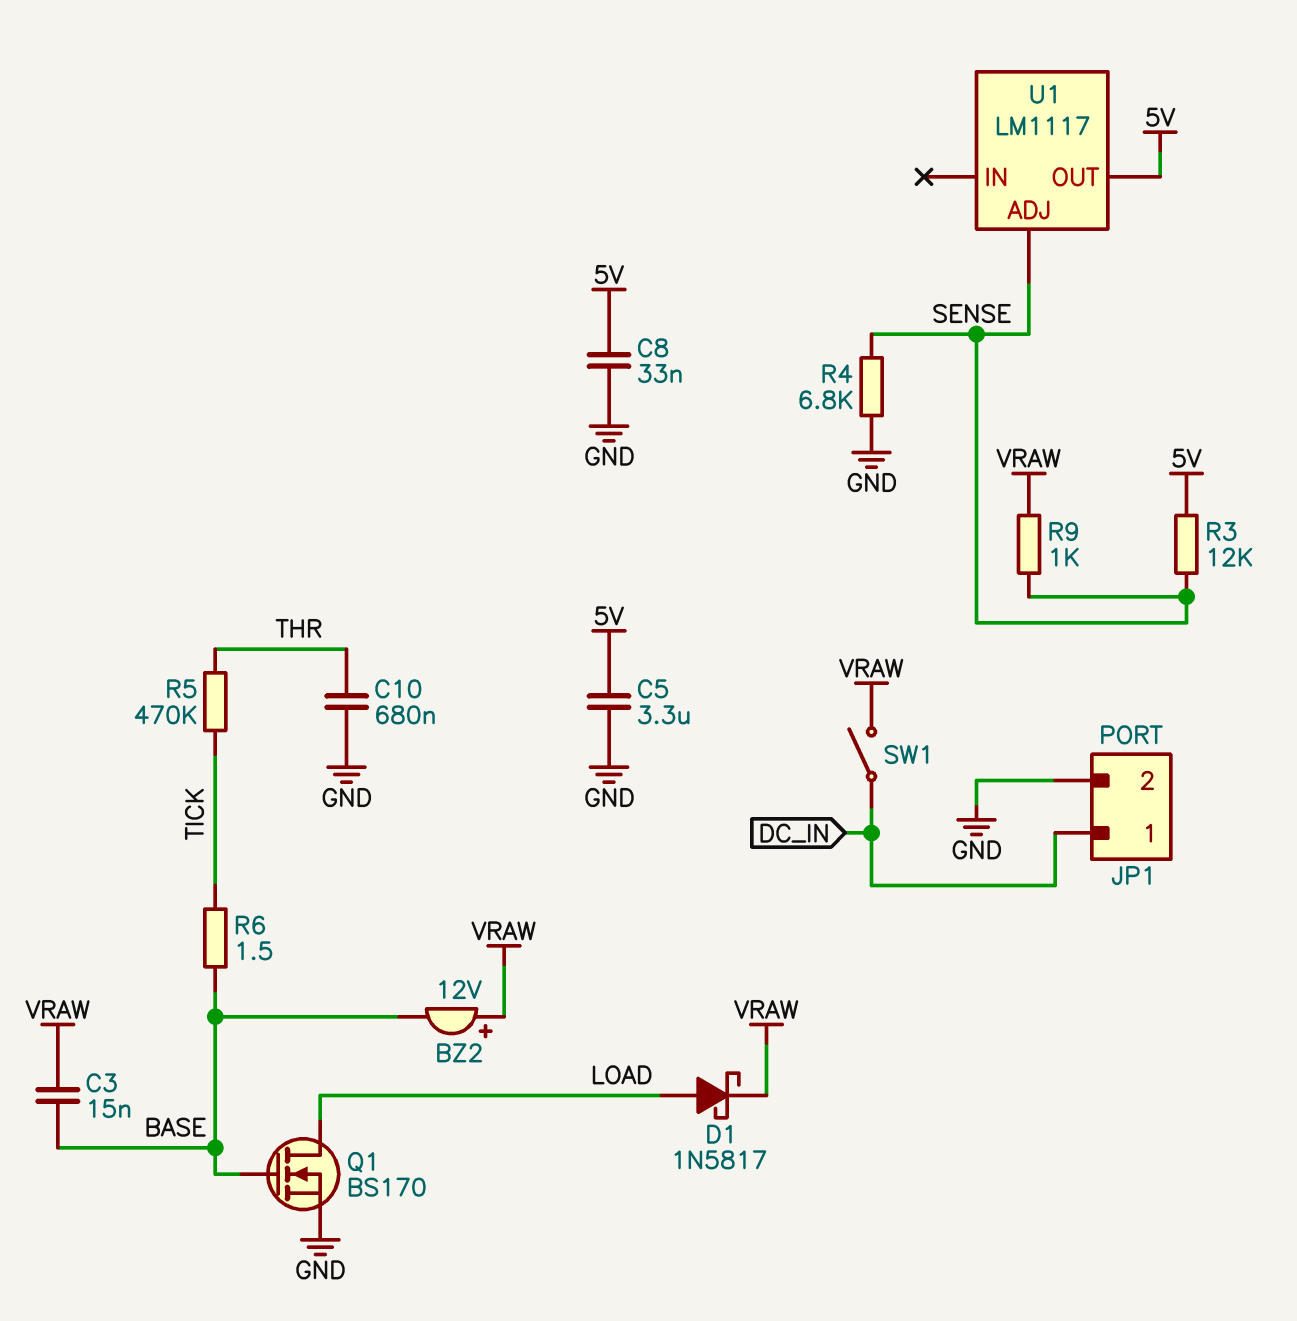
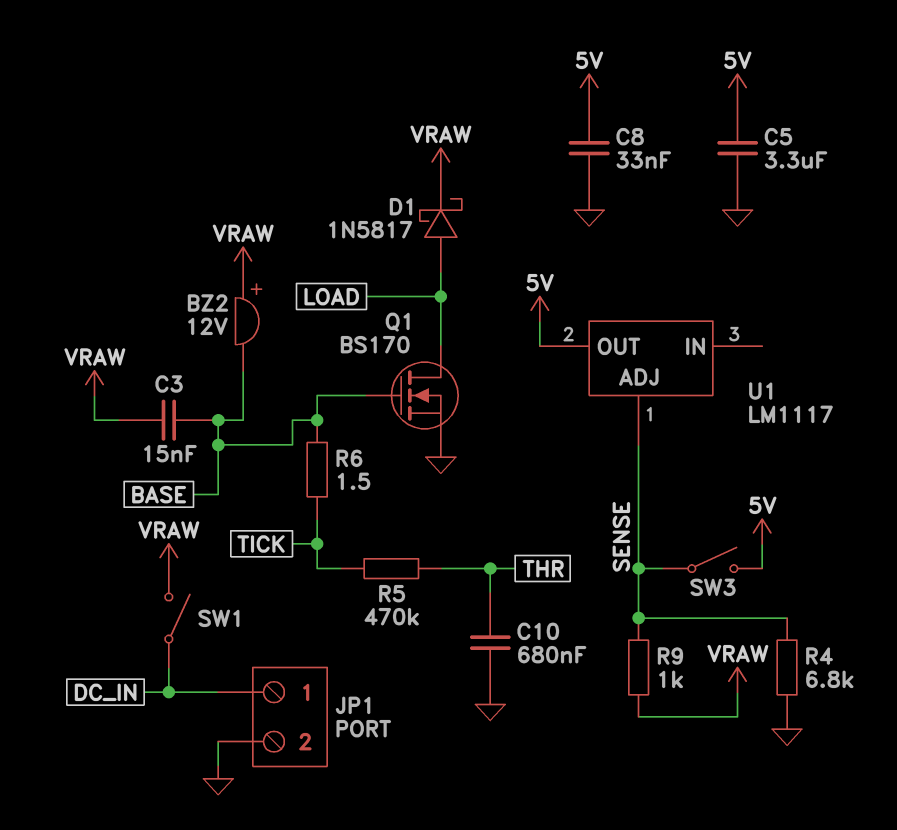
R3: 12k (5V, SENSE) -> none
SW3: none -> switch (5V, SENSE)

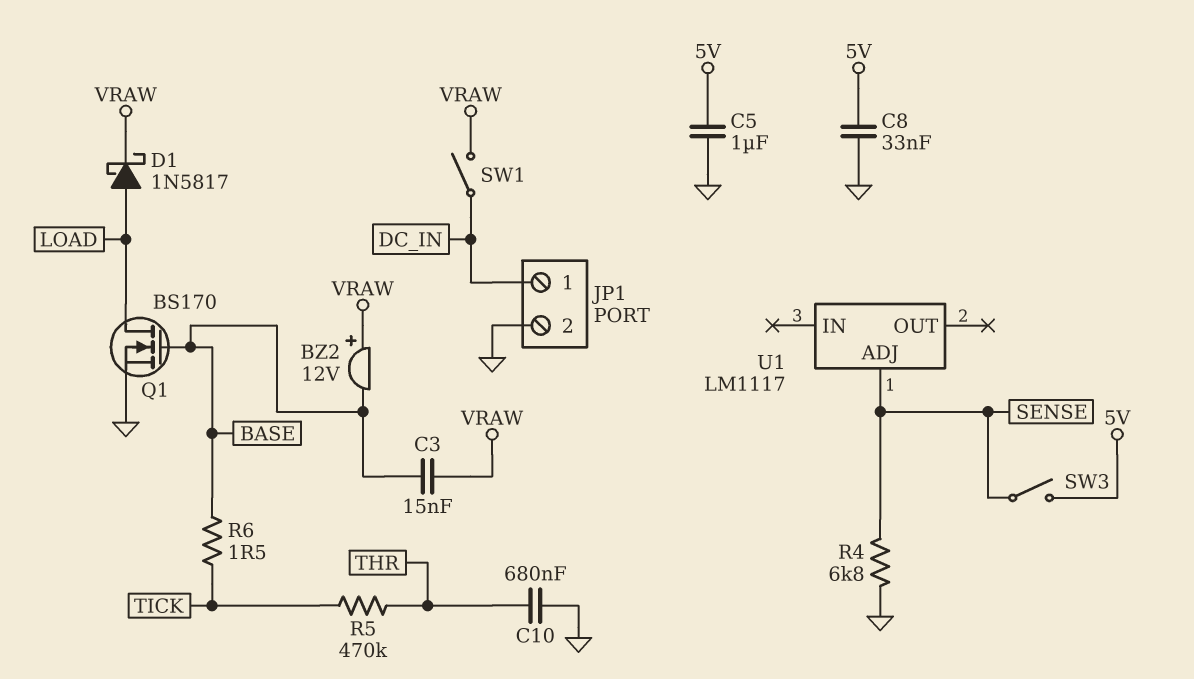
C5: 3.3uF (5V, GND) -> 1uF (5V, GND)
R9: 1k (SENSE, VRAW) -> none
U1 pin OUT: 5V -> none

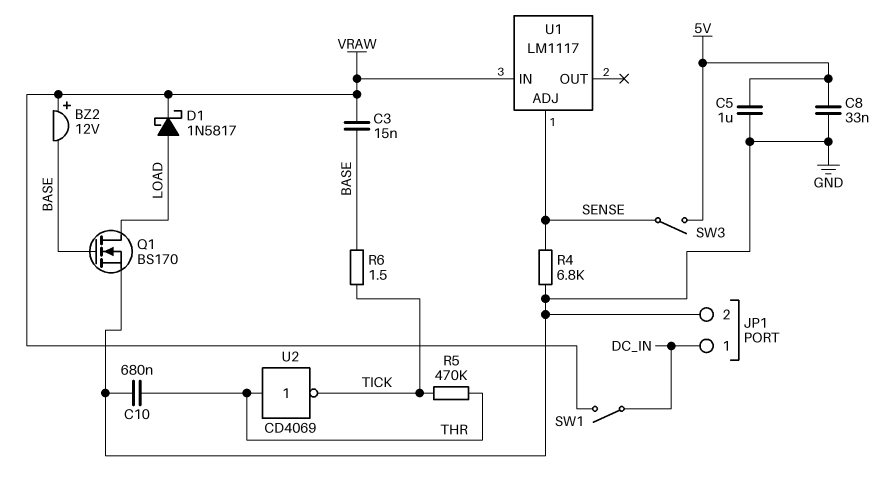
U1 pin IN: none -> VRAW
U2: none -> NOT CD4069 (in THR, out TICK)

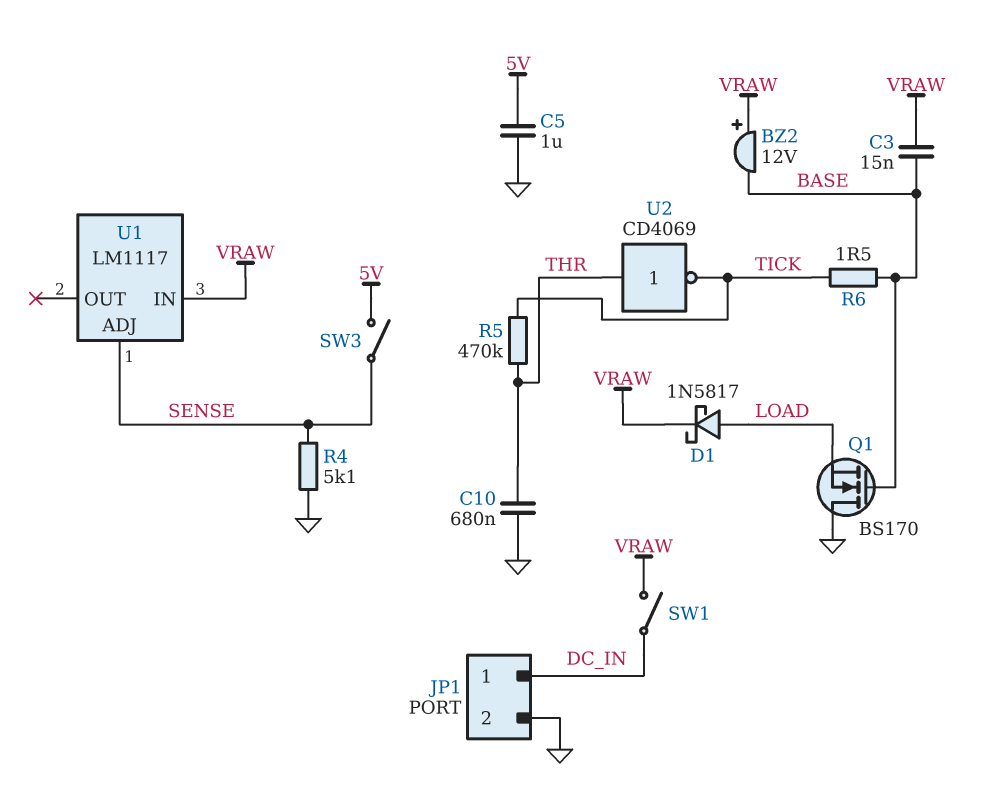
C8: 33nF (5V, GND) -> none
Q1: NMOS BS170 (G BASE, D LOAD, S GND) -> NMOS BS170 (G BASE, D GND, S LOAD)
R4: 6.8k (GND, SENSE) -> 5.1k (GND, SENSE)

